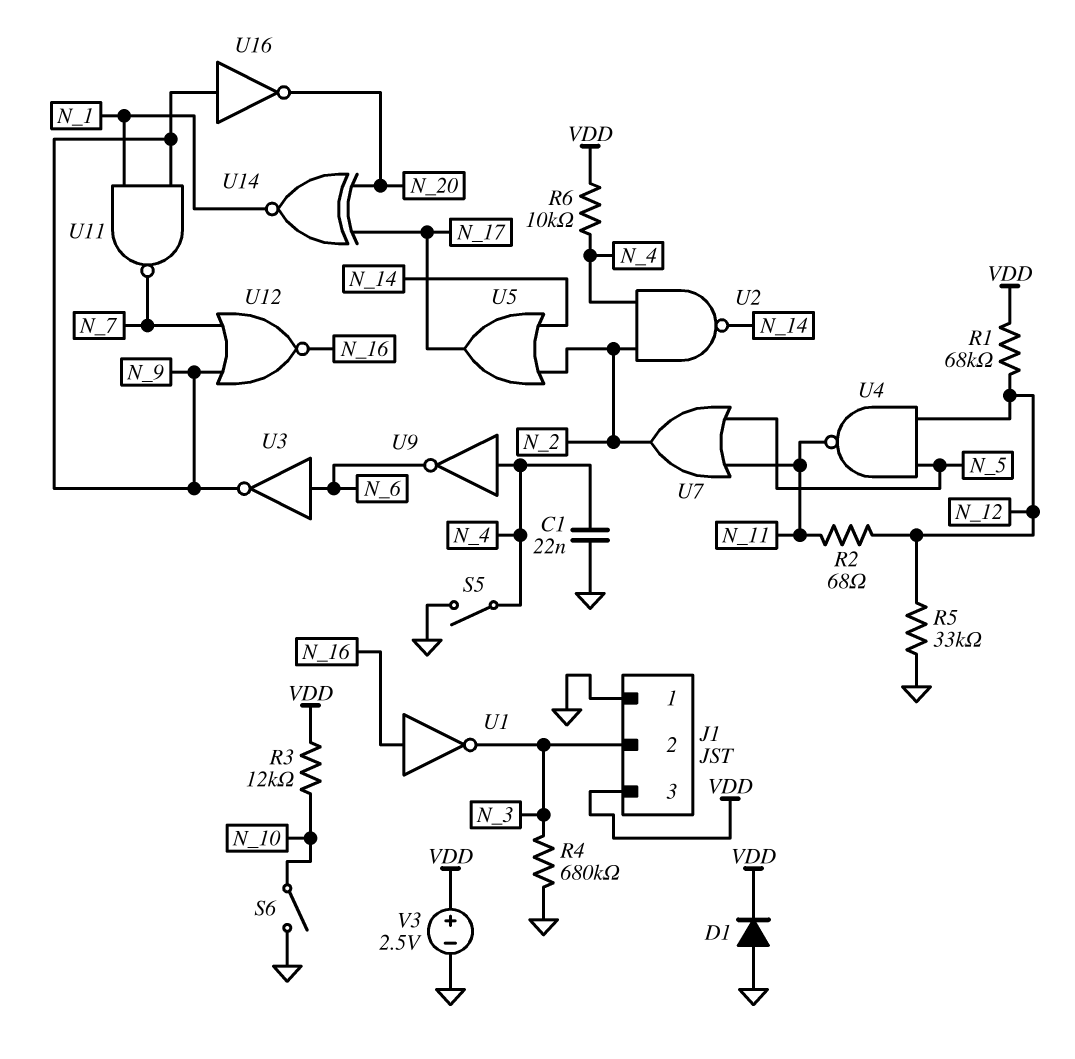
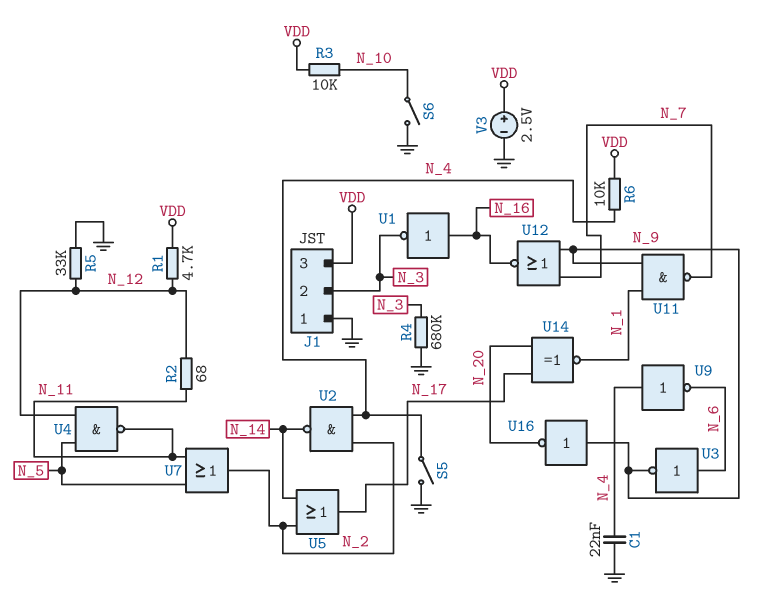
D1: diode (A GND, K VDD) -> none
R1: 68k (N_12, VDD) -> 4.7k (N_12, VDD)
R3: 12k (N_10, VDD) -> 10k (N_10, VDD)

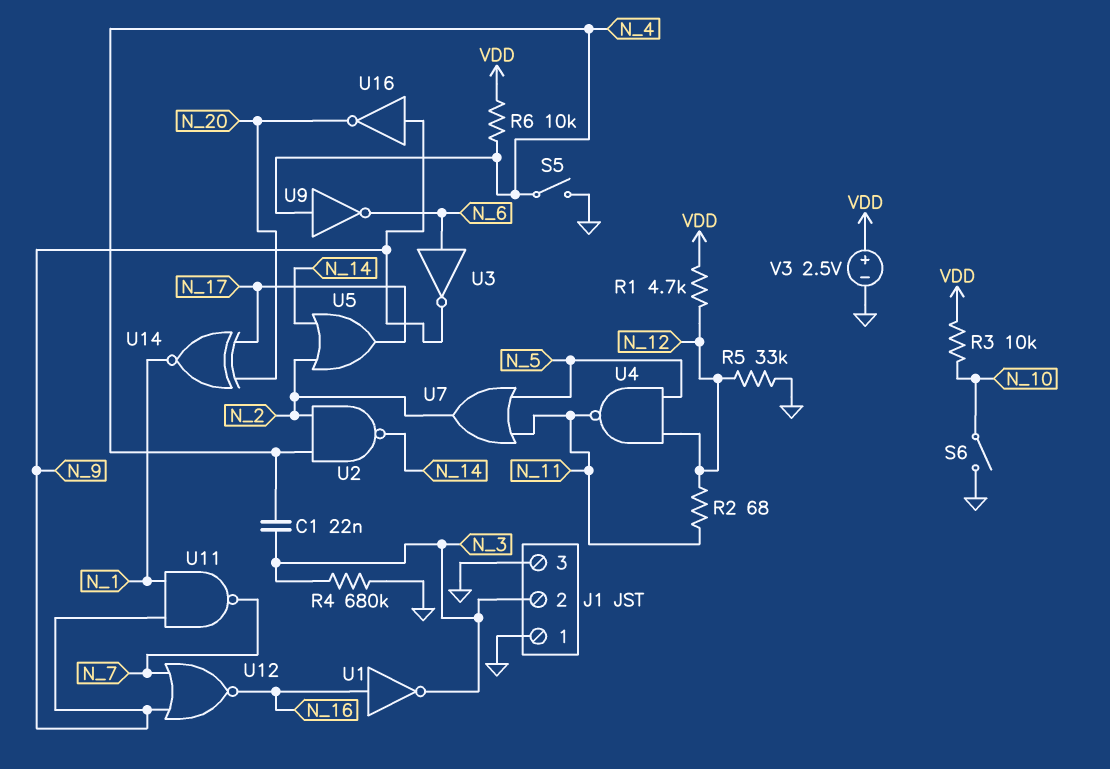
C1: 22nF (GND, N_4) -> 22nF (N_3, N_4)
J1 pin 3: VDD -> GND

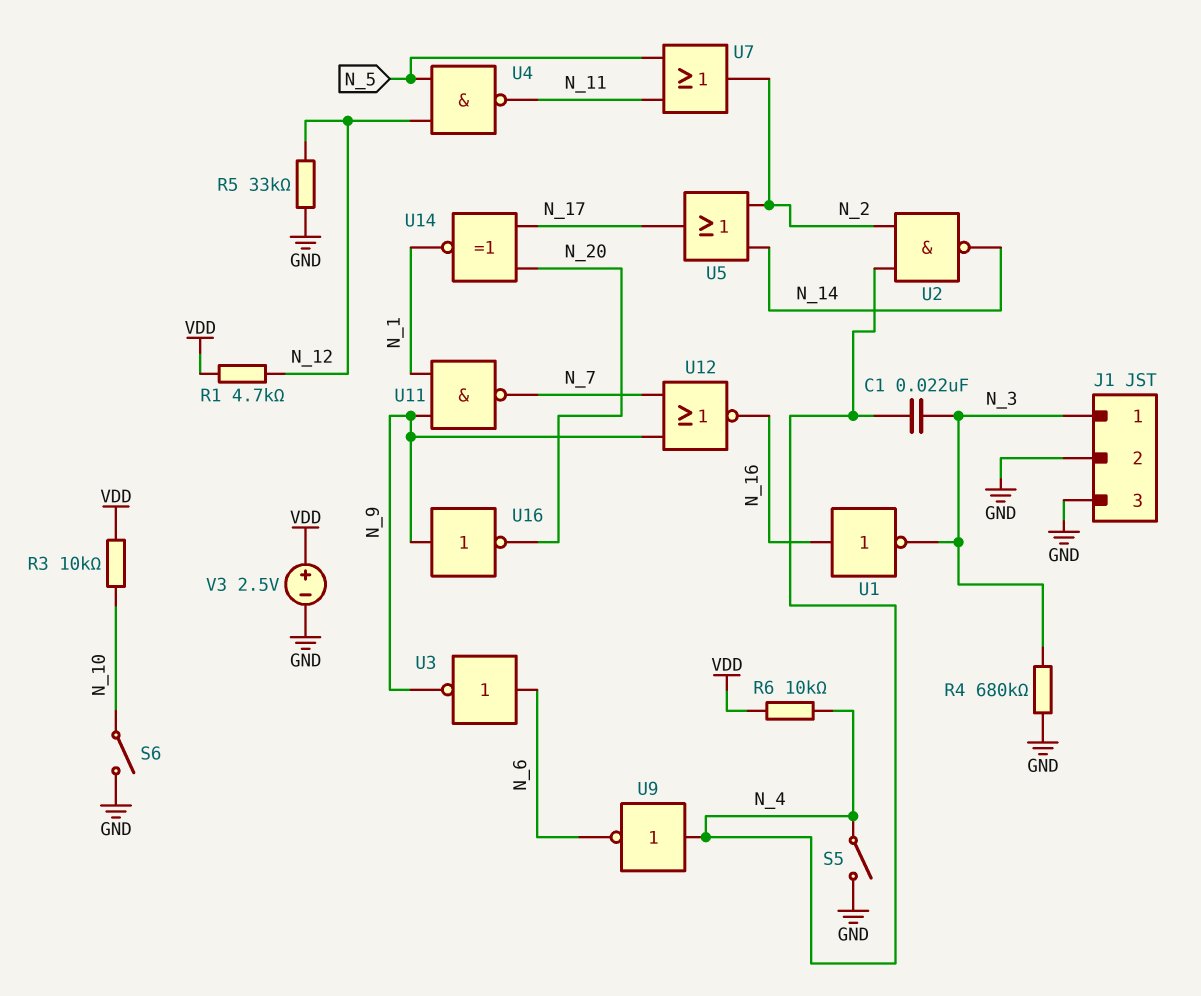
J1 pin 1: GND -> N_3
J1 pin 2: N_3 -> GND
R2: 68 (N_11, N_12) -> none

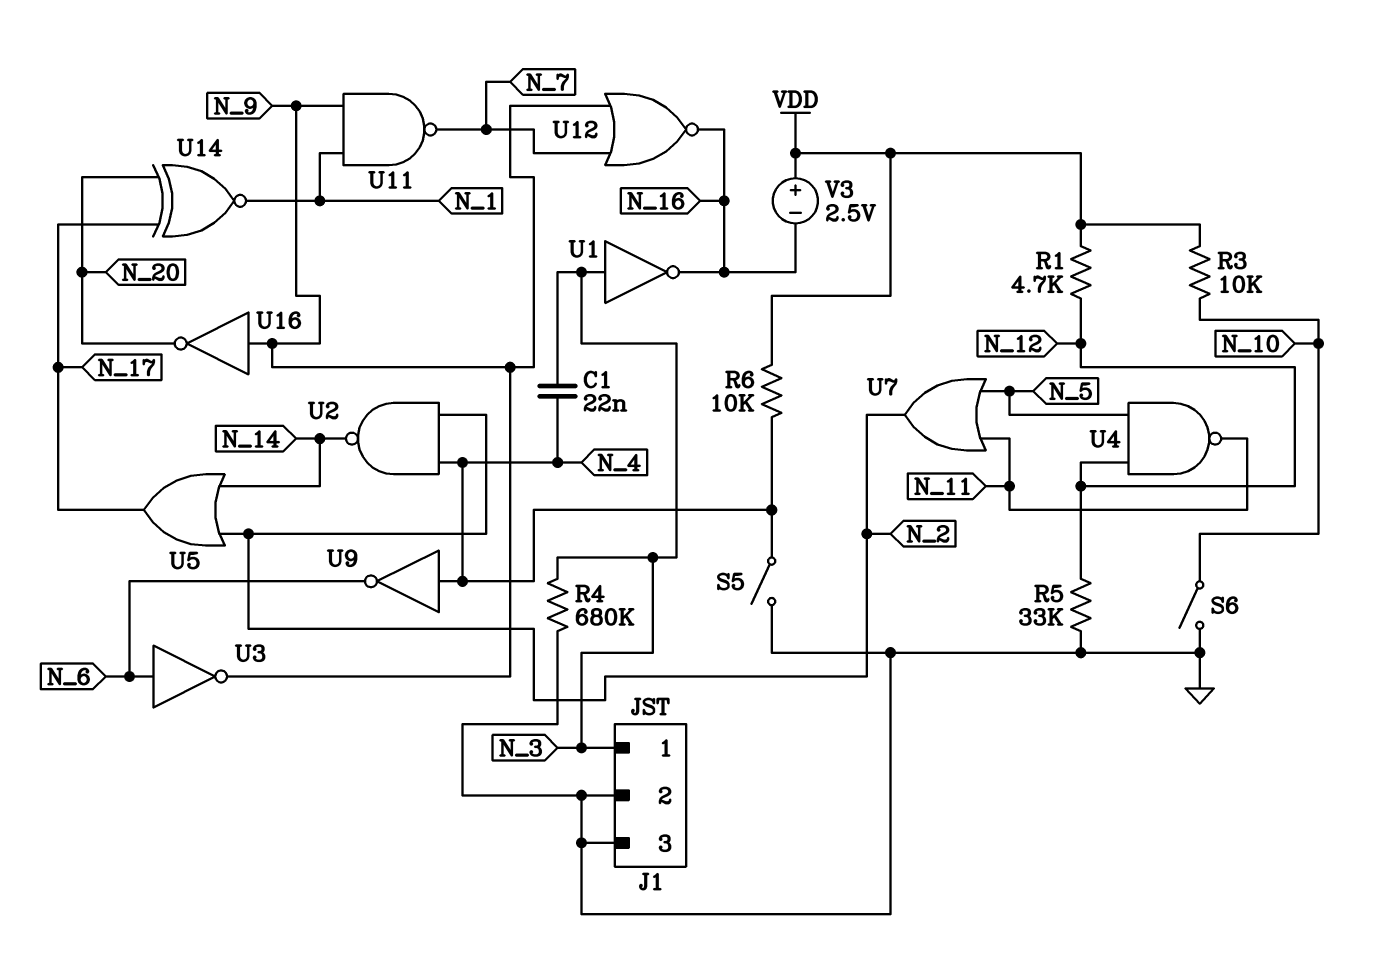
U1: NOT (in N_16, out N_3) -> NOT (in N_3, out N_16)
V3: 2.5V (plus VDD, minus GND) -> 2.5V (plus VDD, minus N_16)

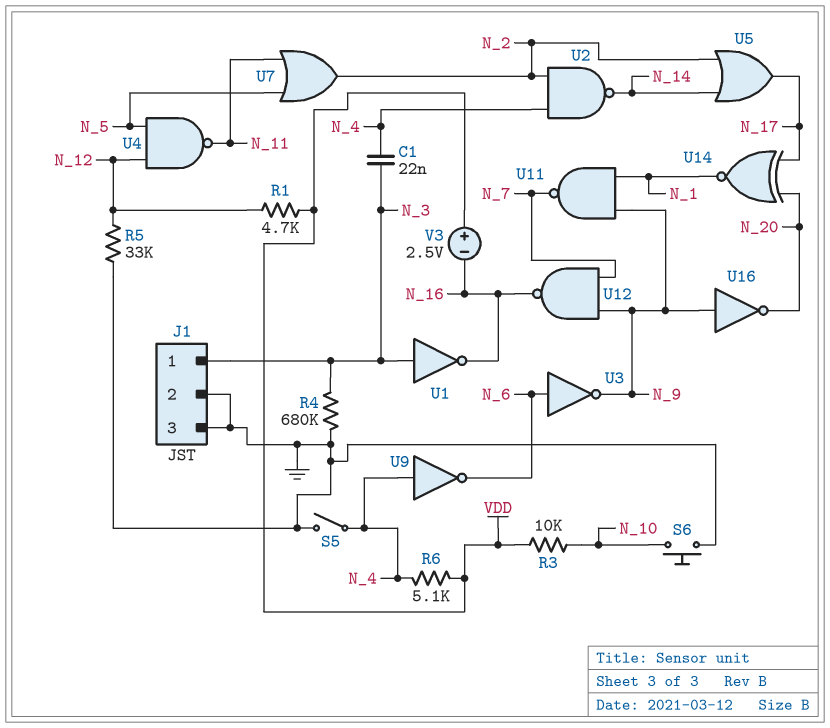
R6: 10k (N_4, VDD) -> 5.1k (N_4, VDD)
S6: switch (GND, N_10) -> button (GND, N_10)
U12: NOR (in N_7, in N_9, out N_16) -> NAND (in N_7, in N_9, out N_16)

